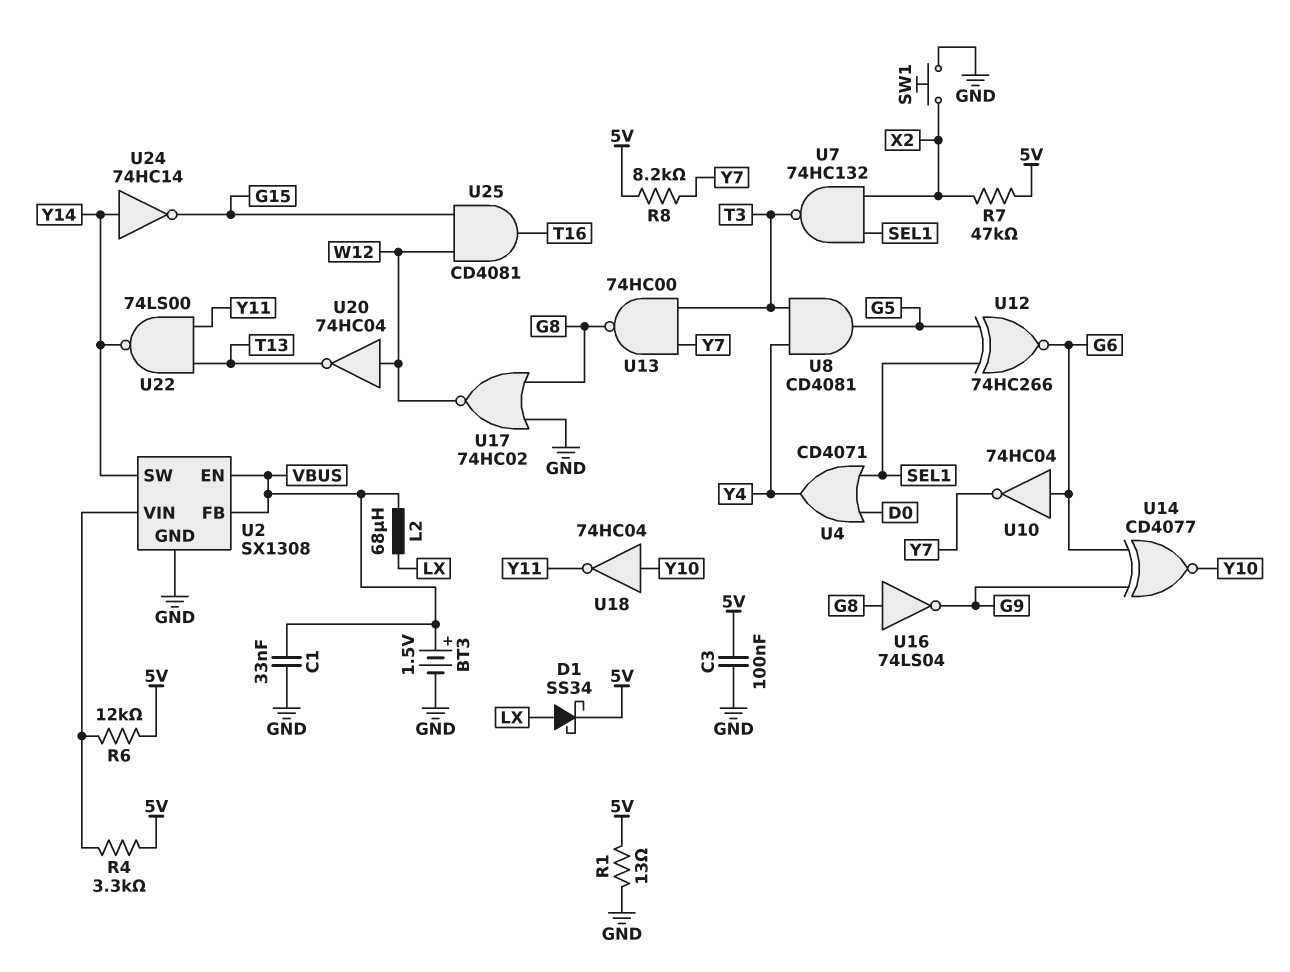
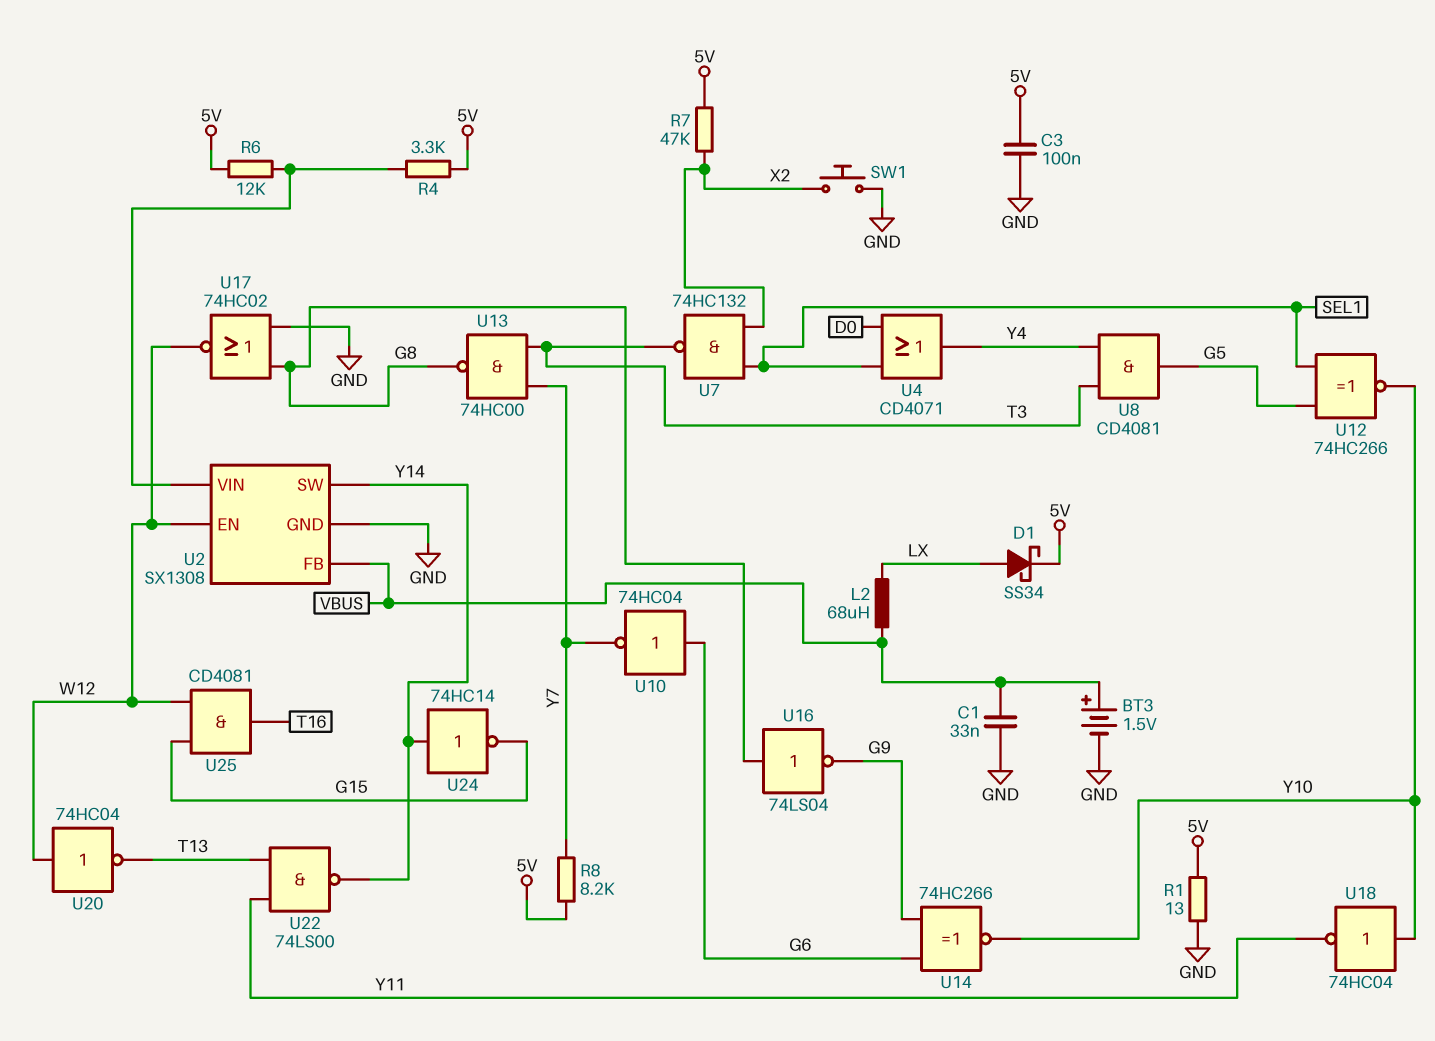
U2 pin EN: VBUS -> W12
U12: XNOR 74HC266 (in G5, in SEL1, out G6) -> XNOR 74HC266 (in G5, in SEL1, out Y10)
U14: XNOR CD4077 (in G6, in G9, out Y10) -> XNOR 74HC266 (in G6, in G9, out Y10)

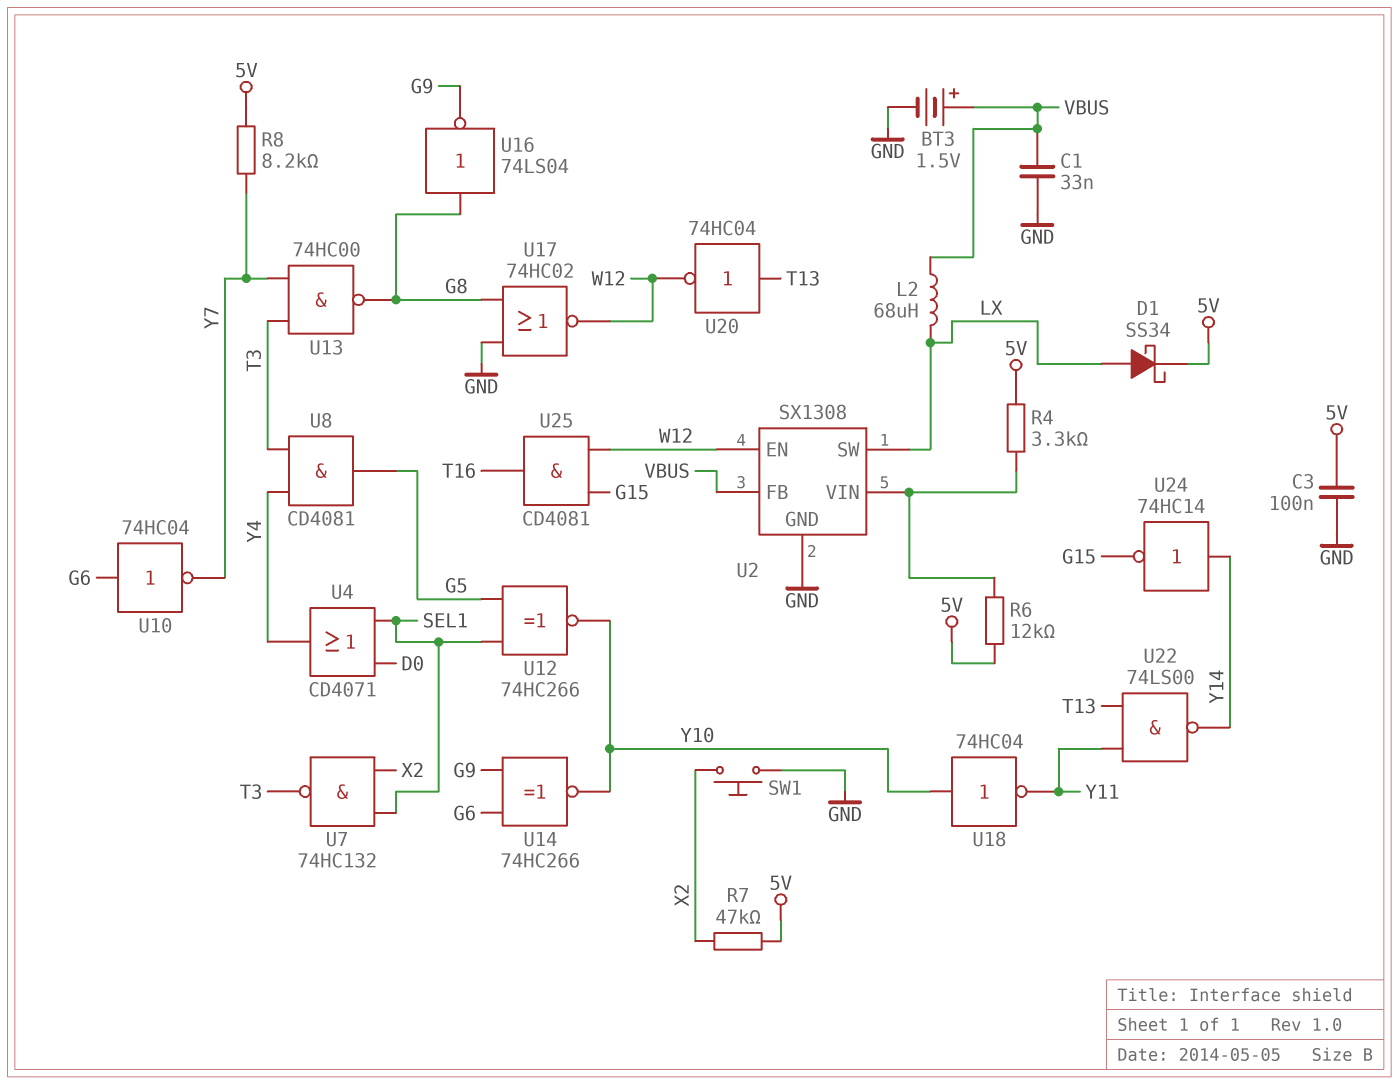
R1: 13 (5V, GND) -> none
U2 pin SW: Y14 -> LX
U20: NOT 74HC04 (in W12, out T13) -> NOT 74HC04 (in T13, out W12)

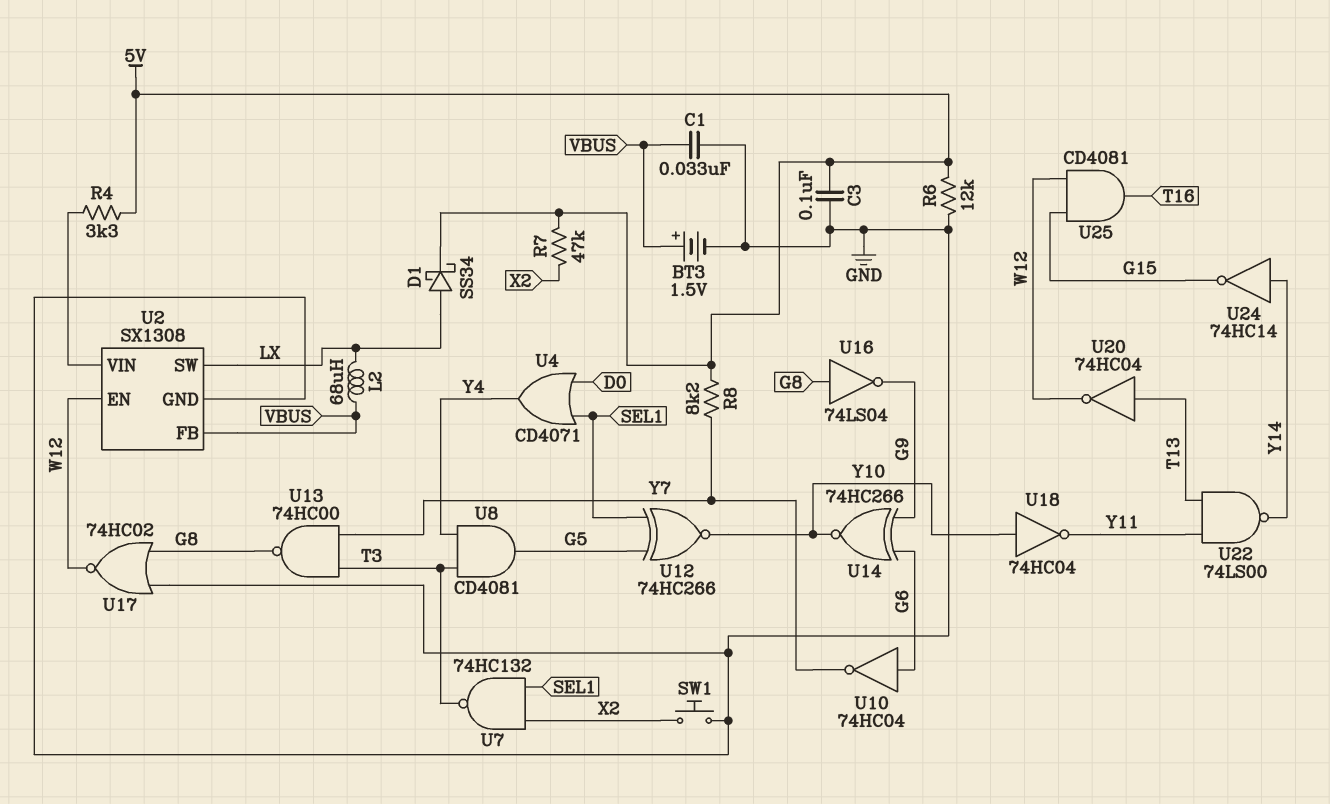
R6: 12k (5V, U2/VIN) -> 12k (5V, GND)

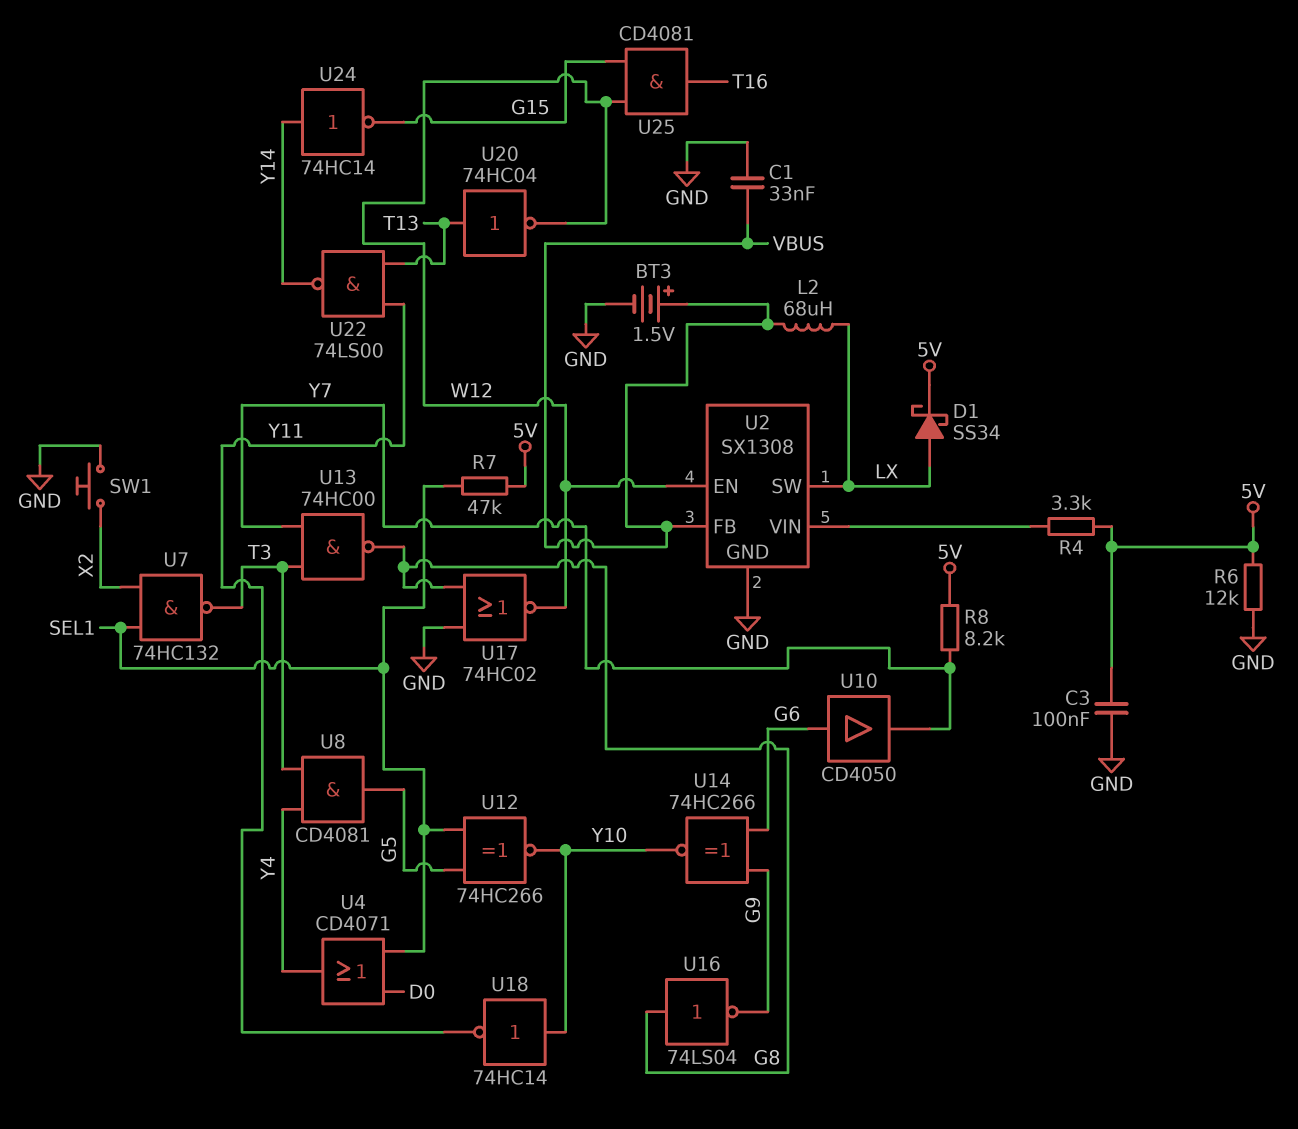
R7: 47k (5V, X2) -> 47k (5V, SEL1)
U10: NOT 74HC04 (in G6, out Y7) -> buffer CD4050 (in G6, out Y7)
U18: NOT 74HC04 (in Y10, out Y11) -> NOT 74HC14 (in Y10, out Y11)

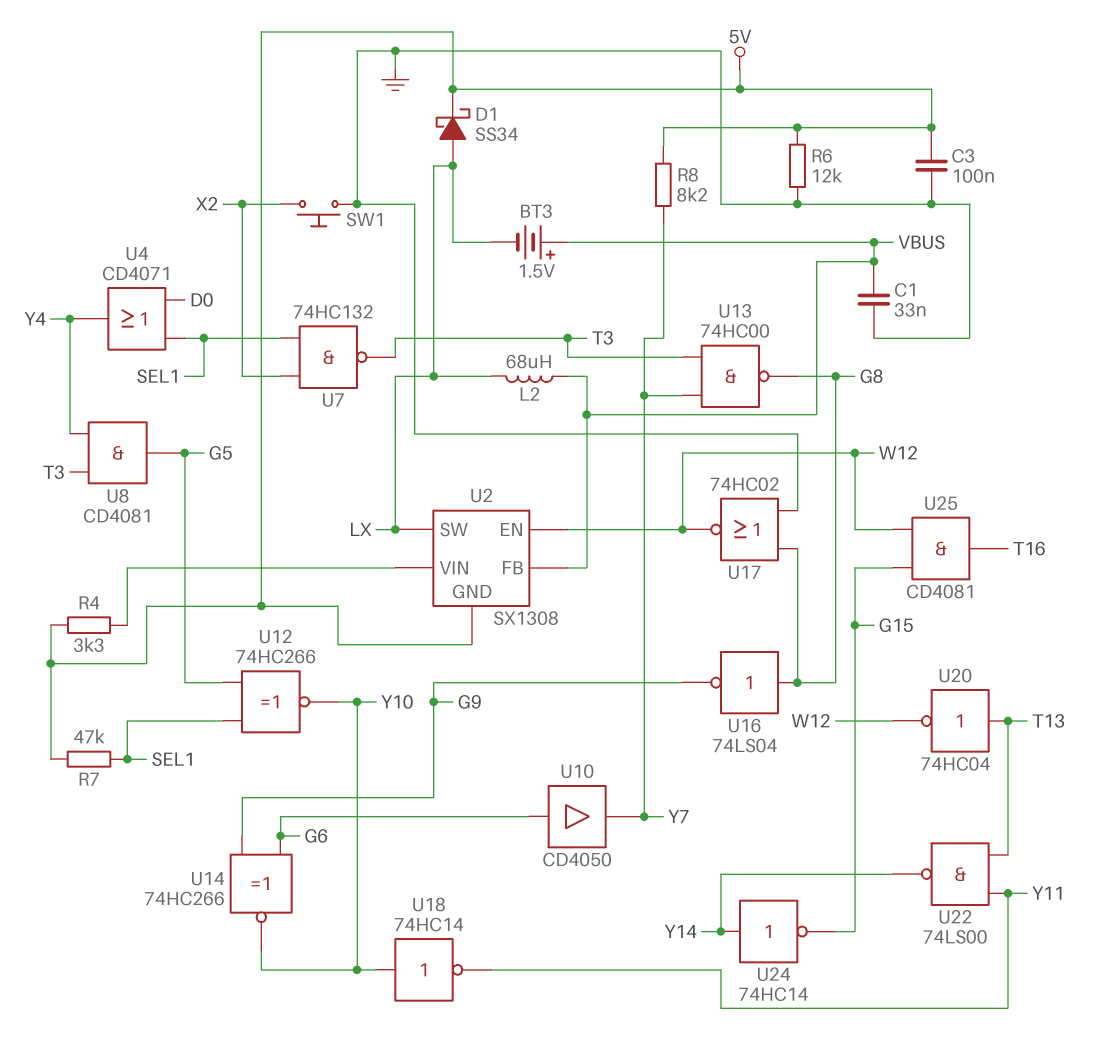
BT3: 1.5V (plus VBUS, minus GND) -> 1.5V (plus VBUS, minus LX)
U2 pin GND: GND -> 5V

